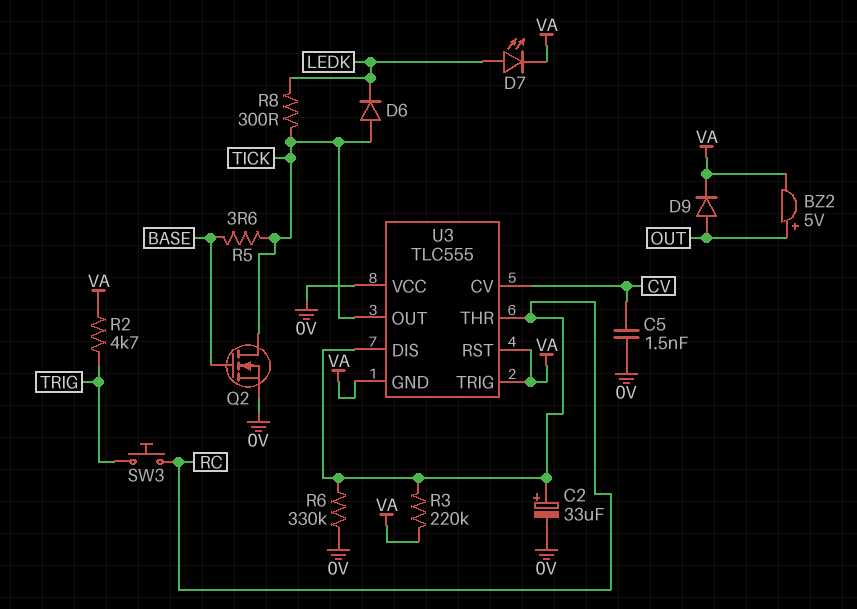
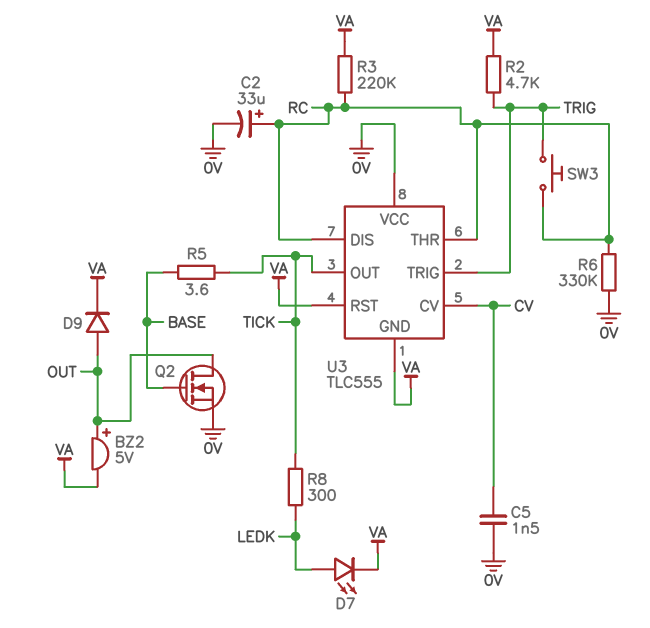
D6: diode (A TICK, K LEDK) -> none
Q2: NMOS (G BASE, D TICK, S 0V) -> NMOS (G BASE, D OUT, S 0V)
U3 pin TRIG: VA -> TRIG

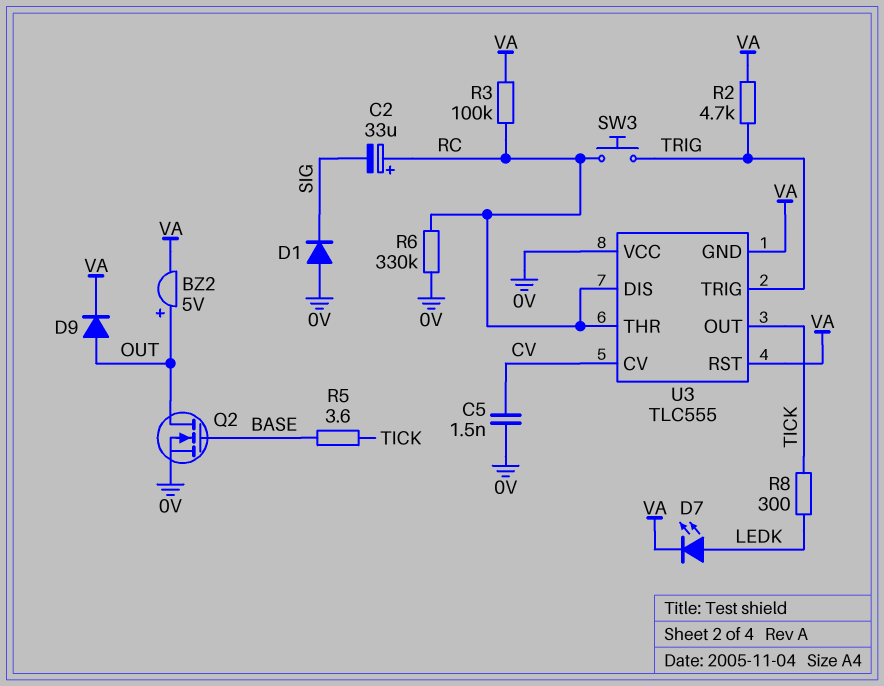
C2: 33uF (plus RC, minus 0V) -> 33uF (plus RC, minus SIG)
D1: none -> diode (A 0V, K SIG)
R3: 220k (RC, VA) -> 100k (RC, VA)

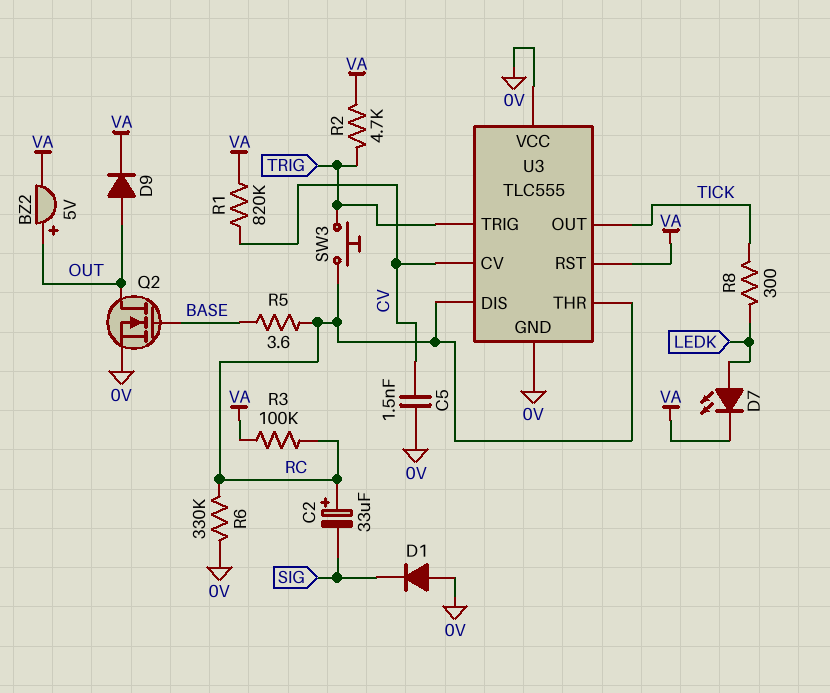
R1: none -> 820k (CV, VA)
R5: 3.6 (BASE, TICK) -> 3.6 (BASE, RC)
U3 pin GND: VA -> 0V

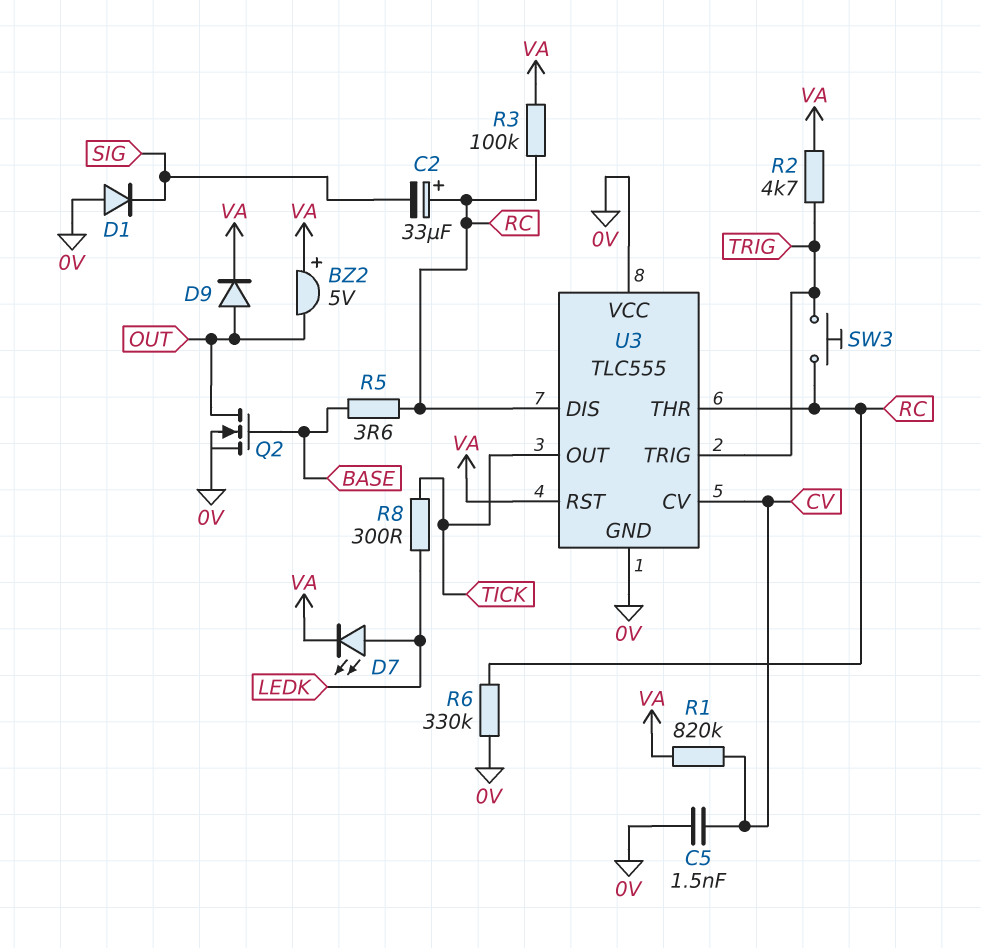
BZ2: buzzer 5V (plus OUT, minus VA) -> buzzer 5V (plus VA, minus OUT)

